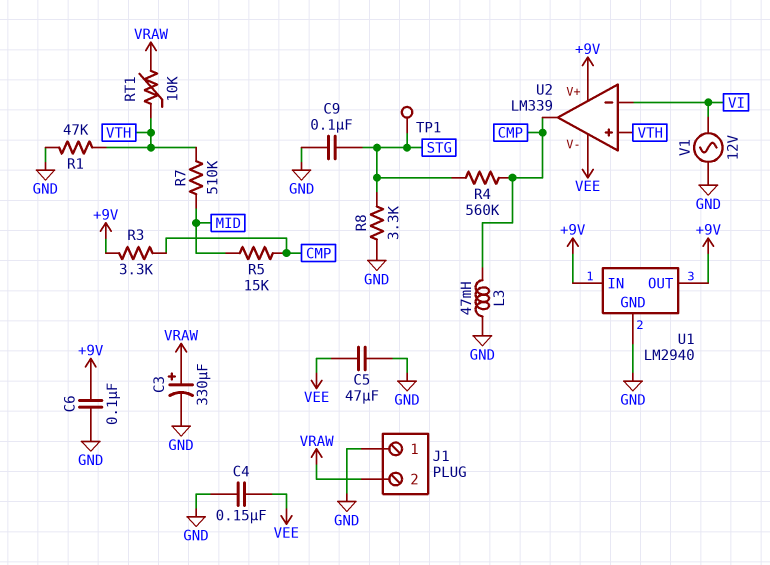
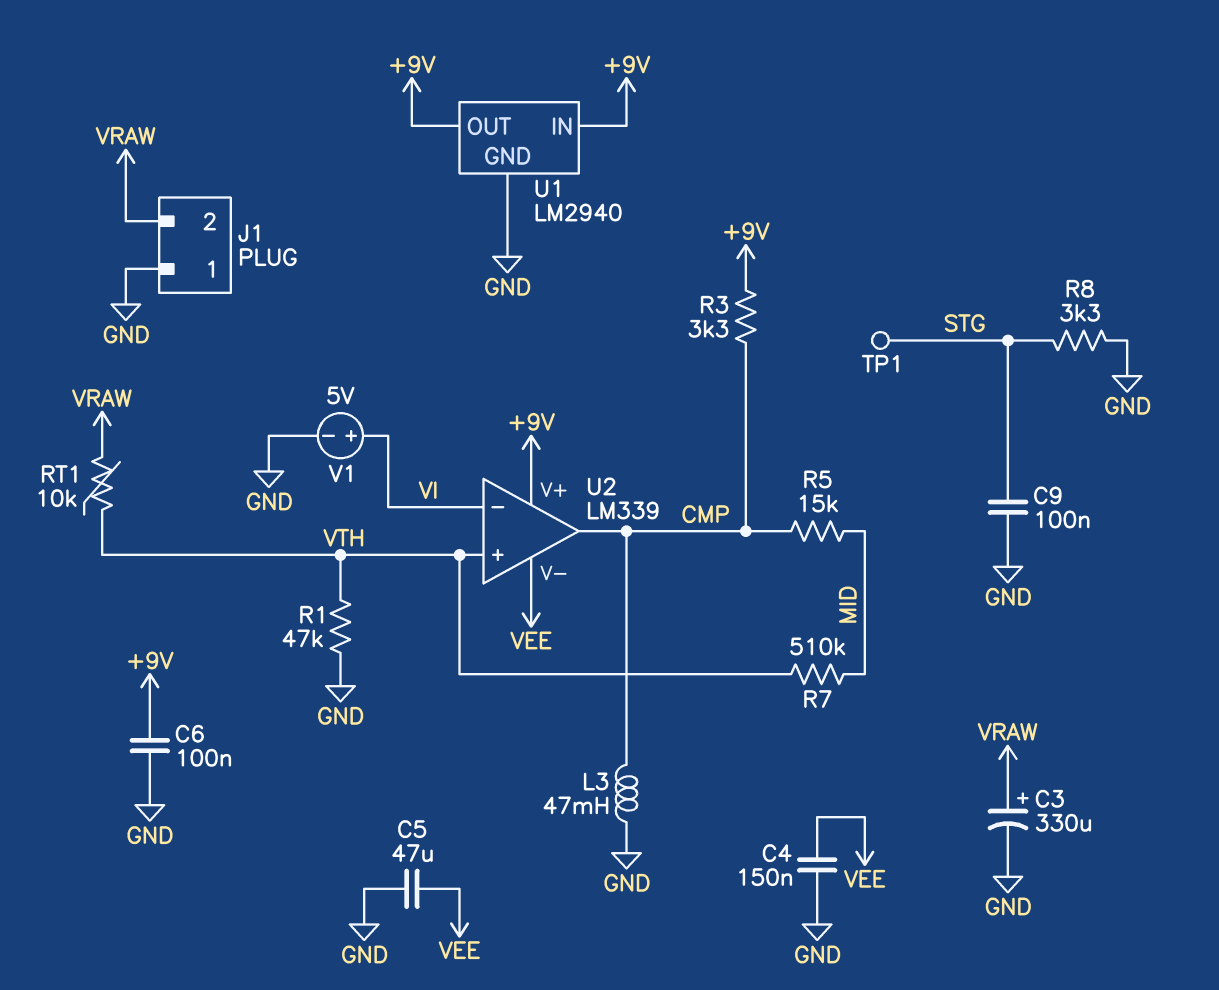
R4: 560k (CMP, STG) -> none
V1: AC 12V (GND, VI) -> 5V (plus VI, minus GND)

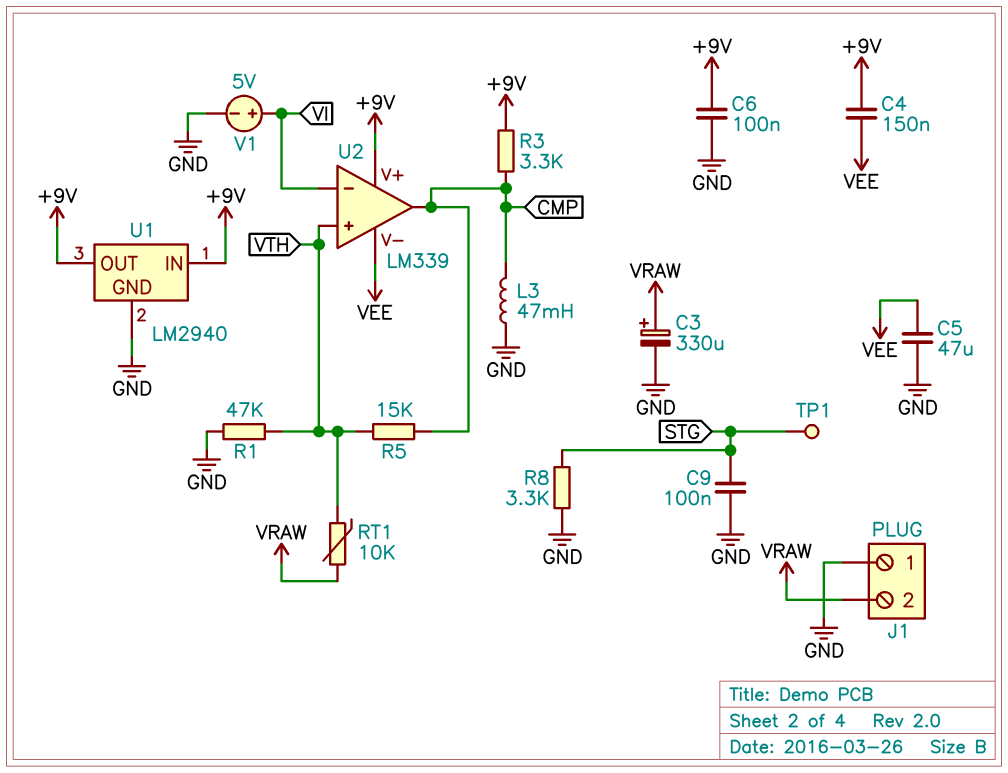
C4: 150nF (GND, VEE) -> 150nF (+9V, VEE)
R5: 15k (CMP, MID) -> 15k (CMP, VTH)
R7: 510k (MID, VTH) -> none

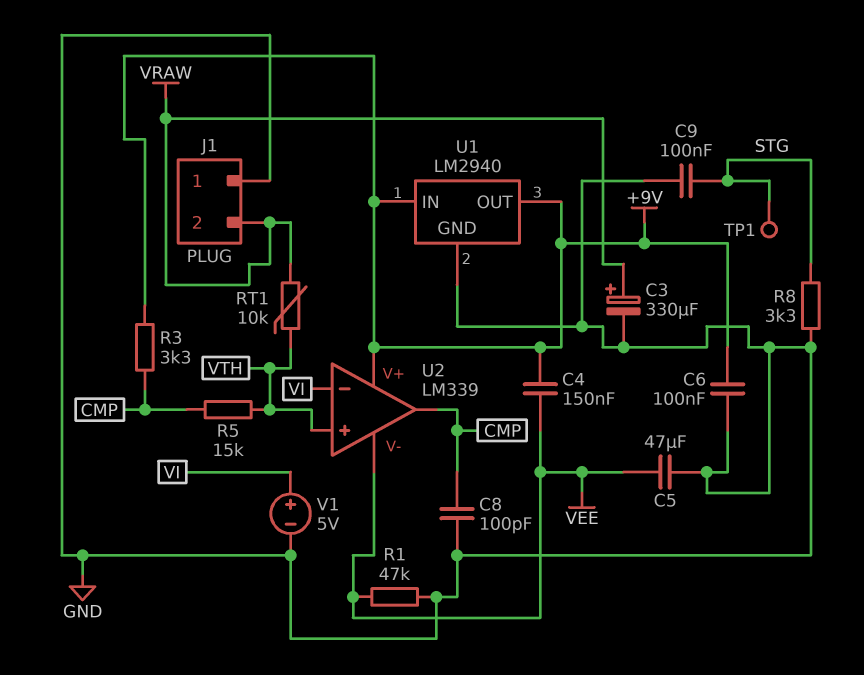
C8: none -> 100pF (CMP, GND)
L3: 47mH (CMP, GND) -> none
R1: 47k (GND, VTH) -> 47k (GND, VEE)

